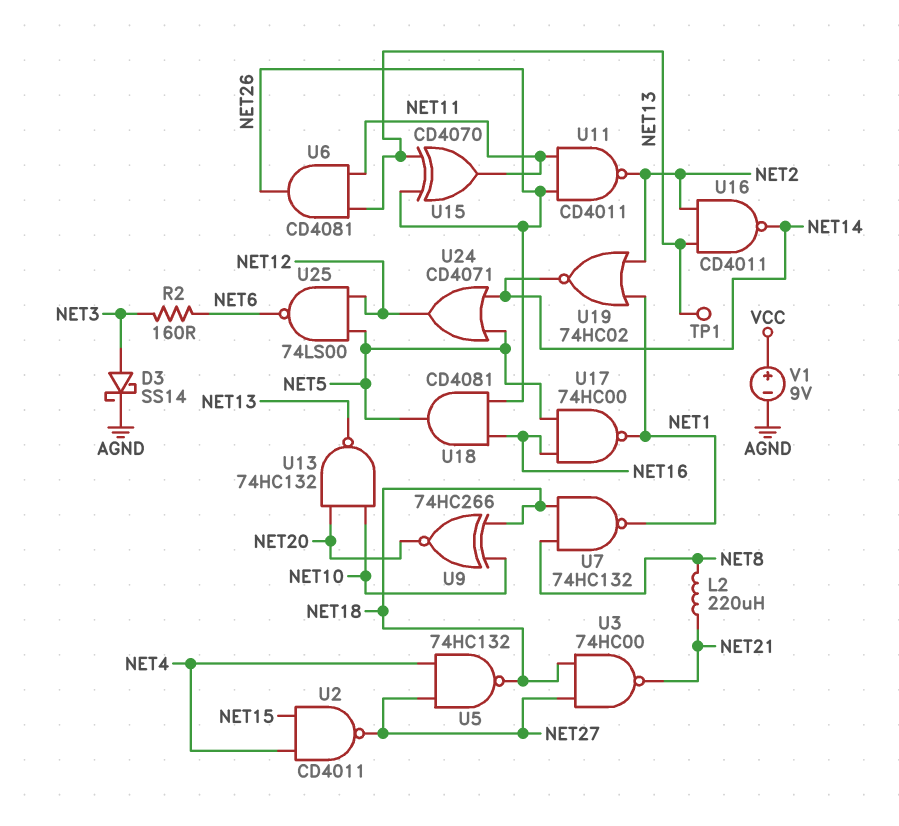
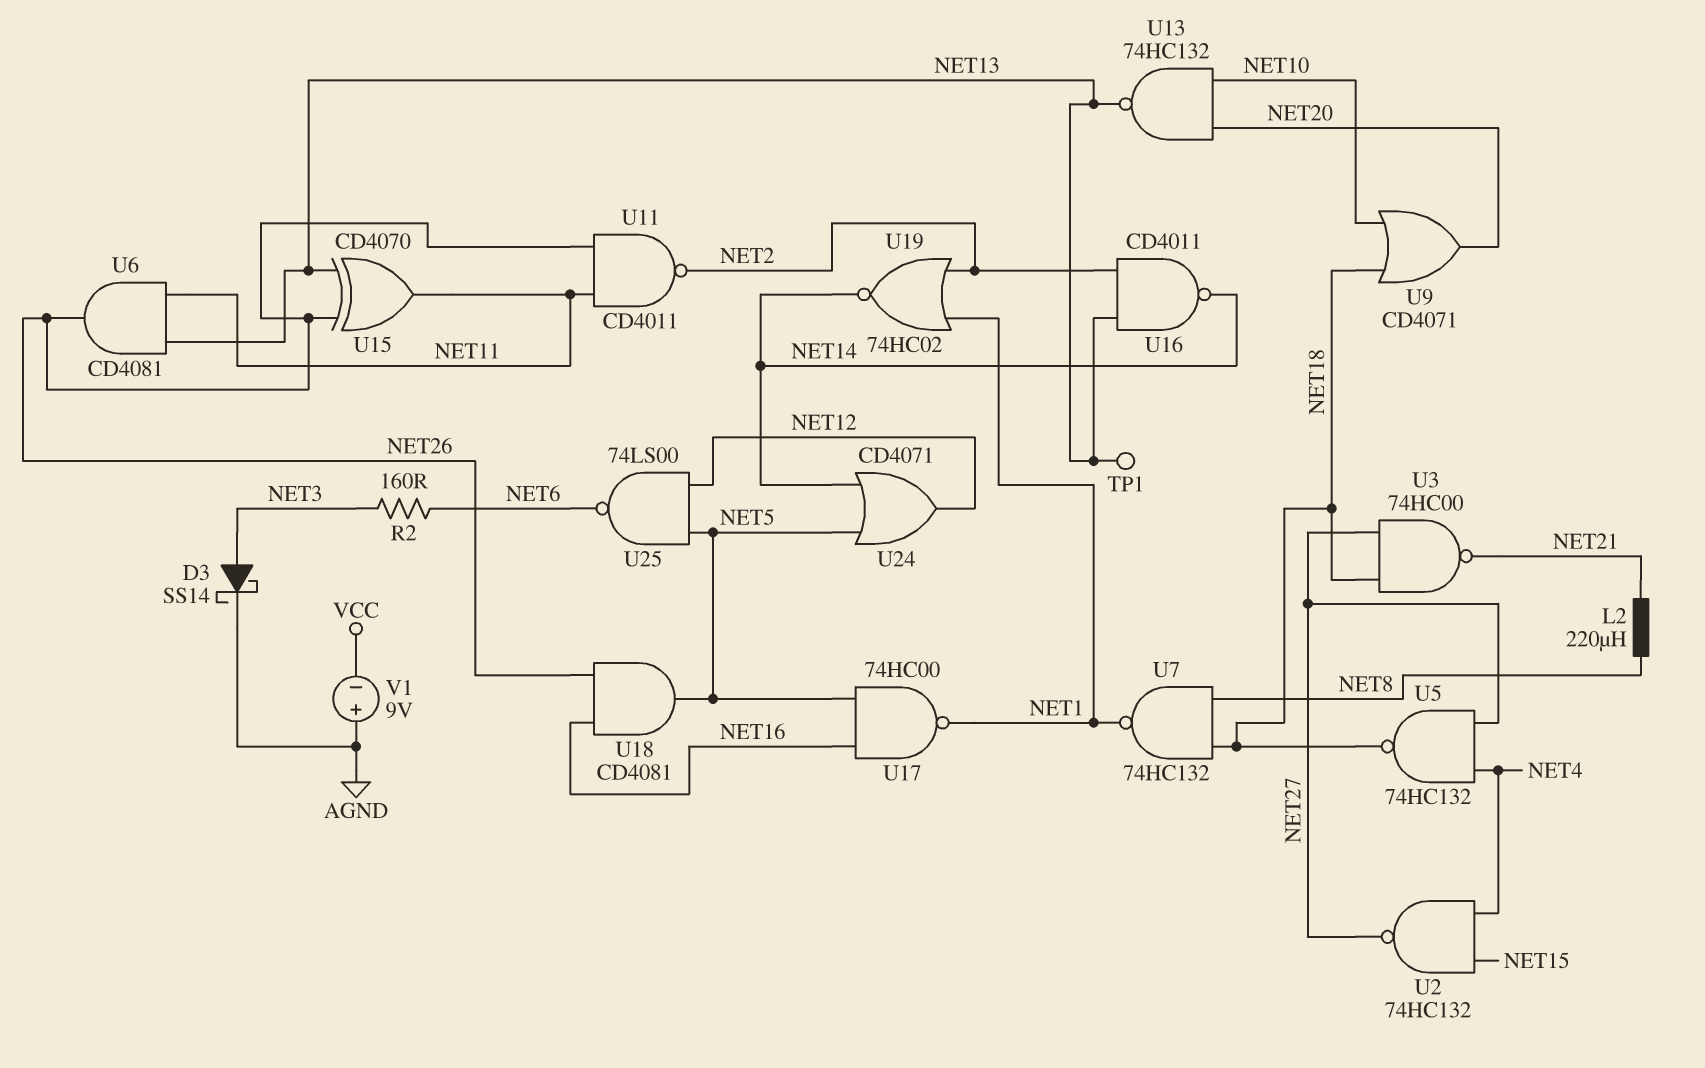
U2: NAND CD4011 (in NET4, in NET15, out NET27) -> NAND 74HC132 (in NET4, in NET15, out NET27)
U9: XNOR 74HC266 (in NET10, in NET18, out NET20) -> OR CD4071 (in NET10, in NET18, out NET20)
V1: 9V (plus VCC, minus AGND) -> 9V (plus AGND, minus VCC)

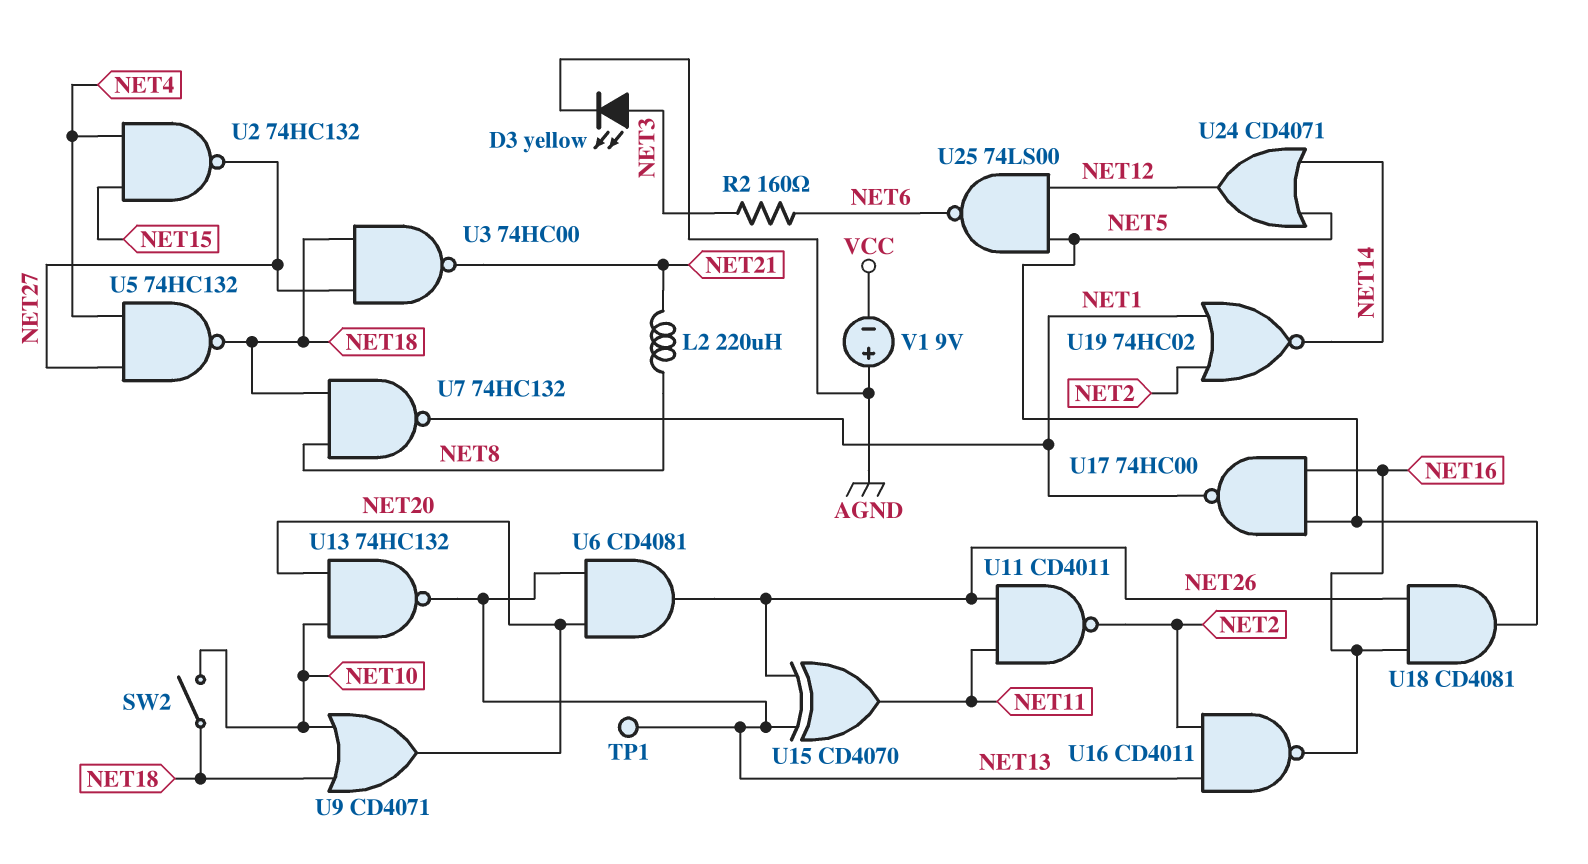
D3: schottky SS14 (A NET3, K AGND) -> LED yellow (A NET3, K AGND)
SW2: none -> switch (NET10, NET18)
U6: AND CD4081 (in NET11, in NET13, out NET26) -> AND CD4081 (in NET13, in NET20, out NET26)
U16: NAND CD4011 (in NET2, in NET13, out NET14) -> NAND CD4011 (in NET2, in NET13, out NET16)

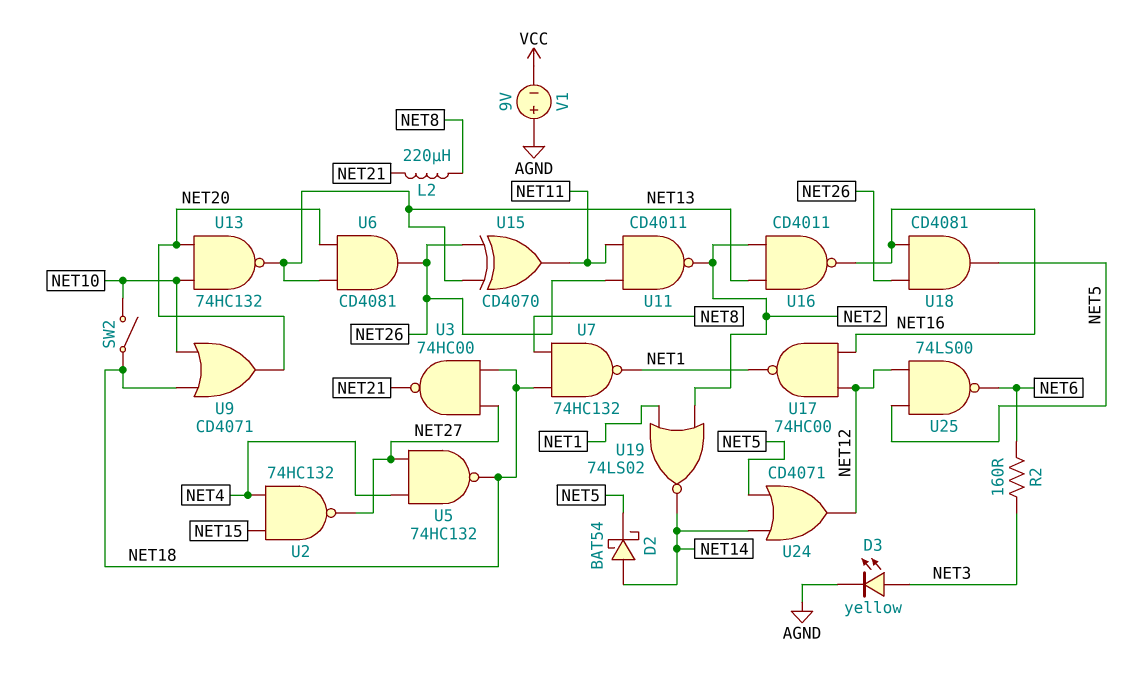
D2: none -> schottky BAT54 (A NET14, K NET5)
TP1: test point (NET13) -> none
U17: NAND 74HC00 (in NET5, in NET16, out NET1) -> NAND 74HC00 (in NET12, in NET16, out NET1)
U19: NOR 74HC02 (in NET1, in NET2, out NET14) -> NOR 74LS02 (in NET1, in NET2, out NET14)

